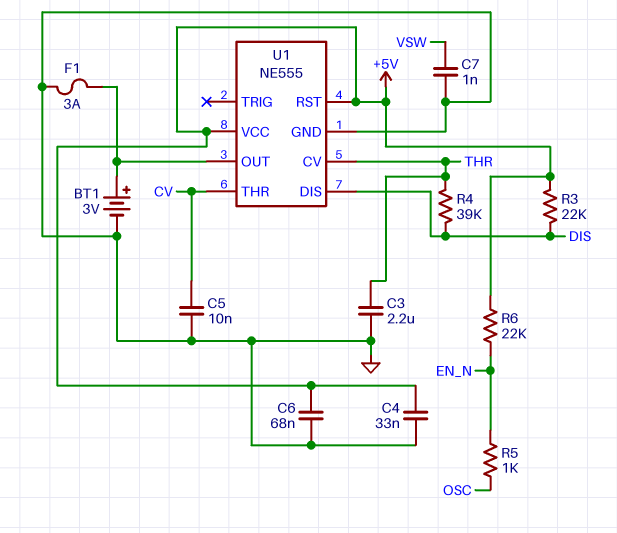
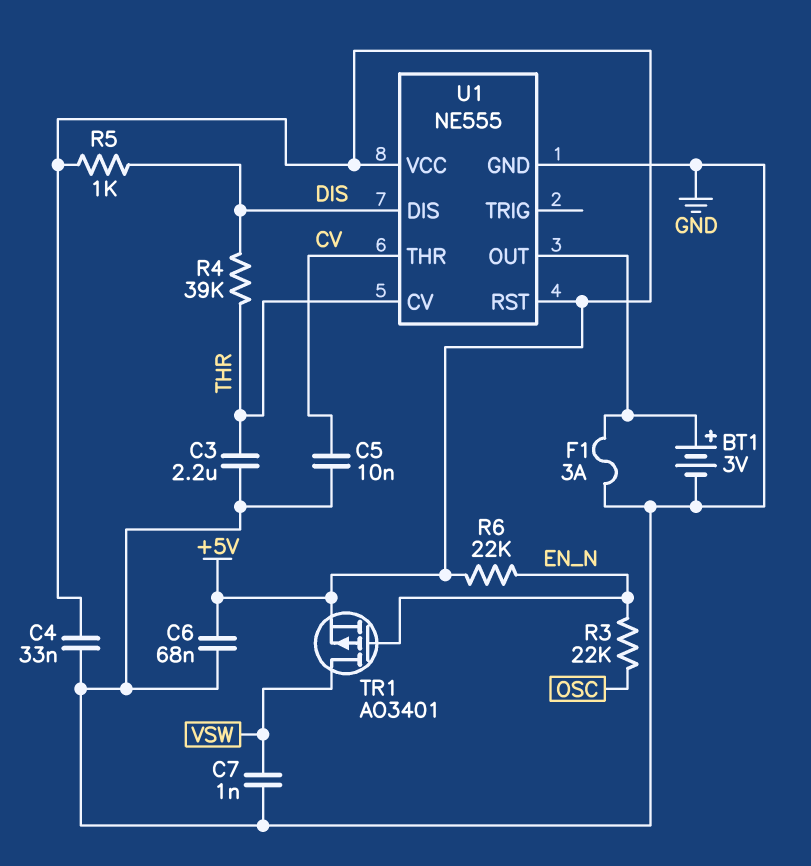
R3: 22k (+5V, DIS) -> 22k (EN_N, OSC)
R5: 1k (EN_N, OSC) -> 1k (+5V, DIS)
TR1: none -> PMOS AO3401 (G EN_N, D VSW, S +5V)

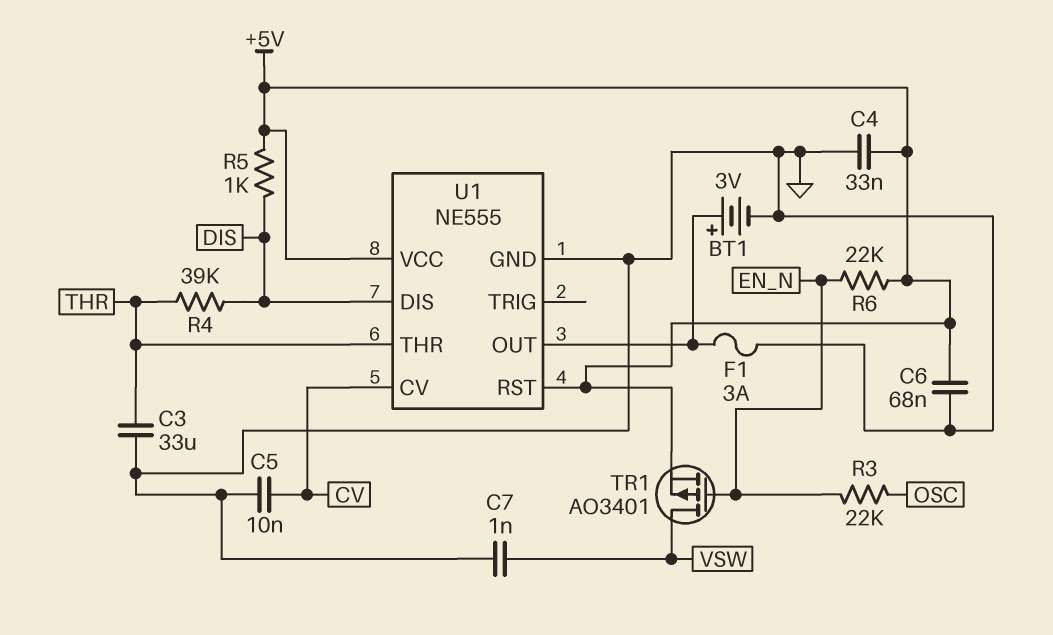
C3: 2.2uF (GND, THR) -> 33uF (GND, THR)
U1 pin CV: THR -> CV
U1 pin THR: CV -> THR

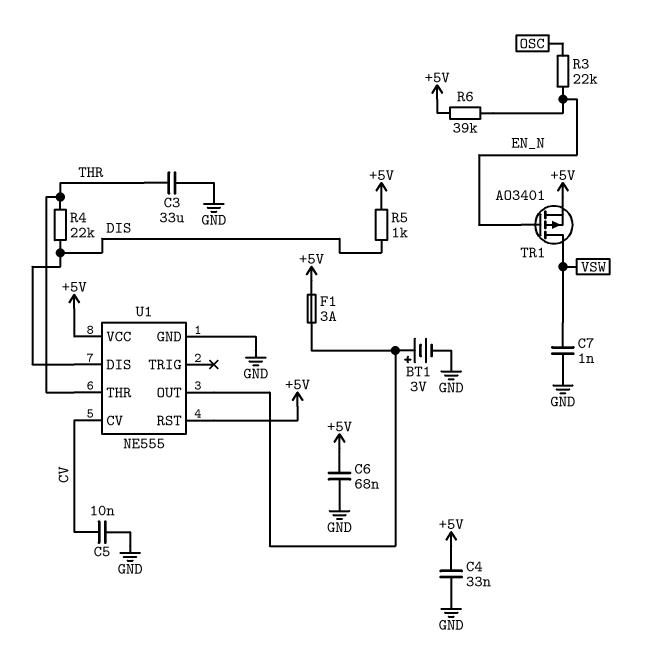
F1: 3A (GND, U1/OUT) -> 3A (+5V, U1/OUT)
R4: 39k (DIS, THR) -> 22k (DIS, THR)
R6: 22k (+5V, EN_N) -> 39k (+5V, EN_N)

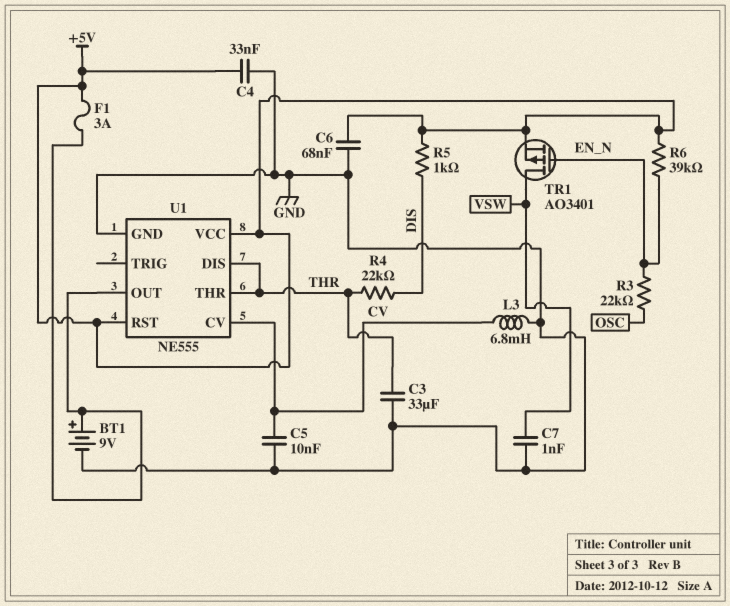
BT1: 3V (plus U1/OUT, minus GND) -> 9V (plus U1/OUT, minus GND)
L3: none -> 6.8mH (CV, GND)
U1 pin DIS: DIS -> THR

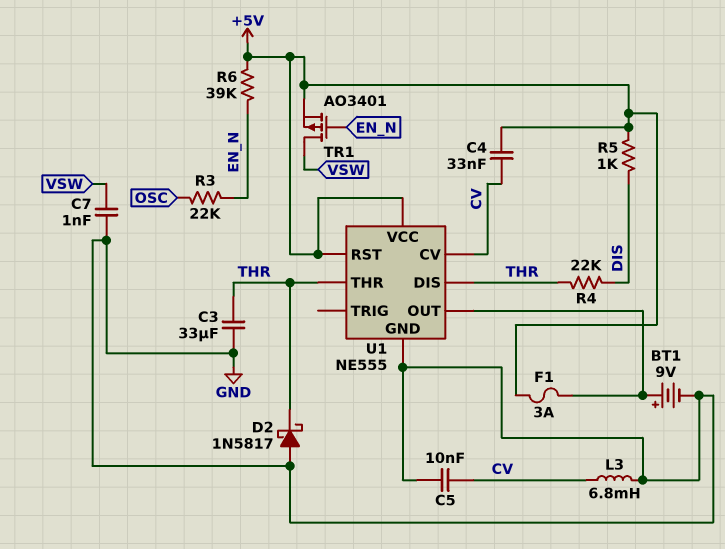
C4: 33nF (+5V, GND) -> 33nF (+5V, CV)
C6: 68nF (+5V, GND) -> none
D2: none -> schottky 1N5817 (A GND, K THR)

